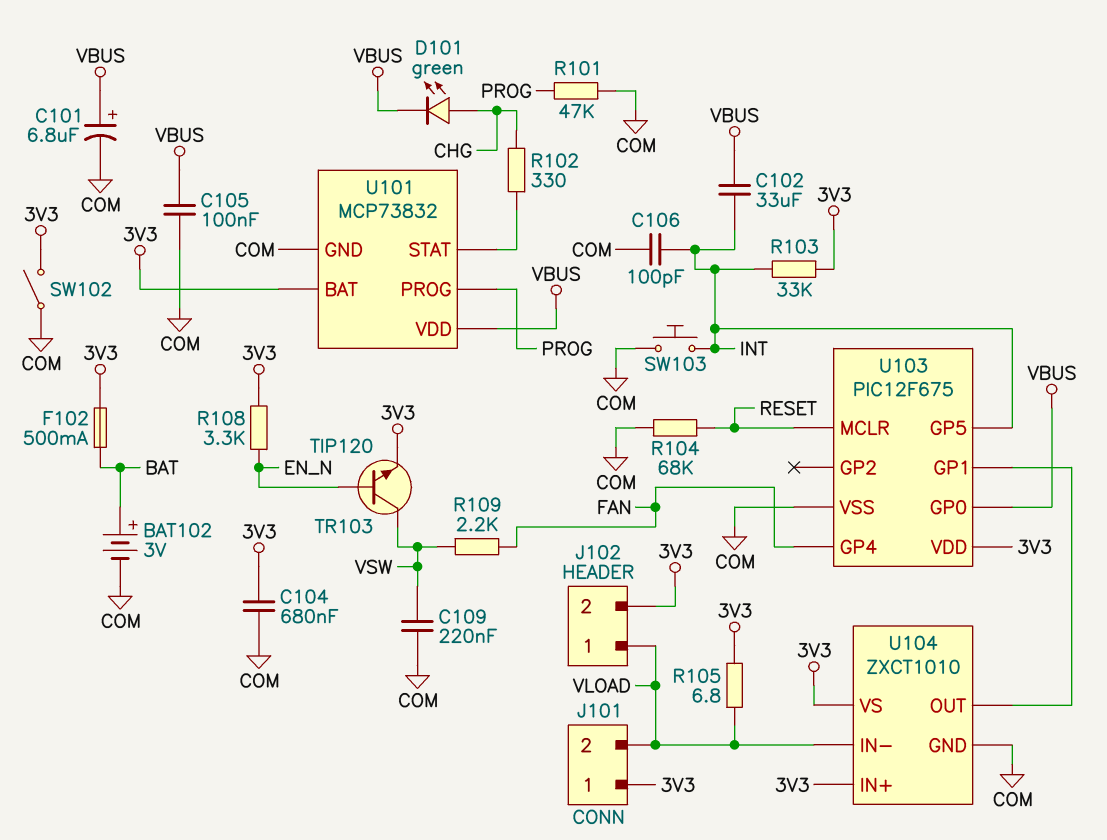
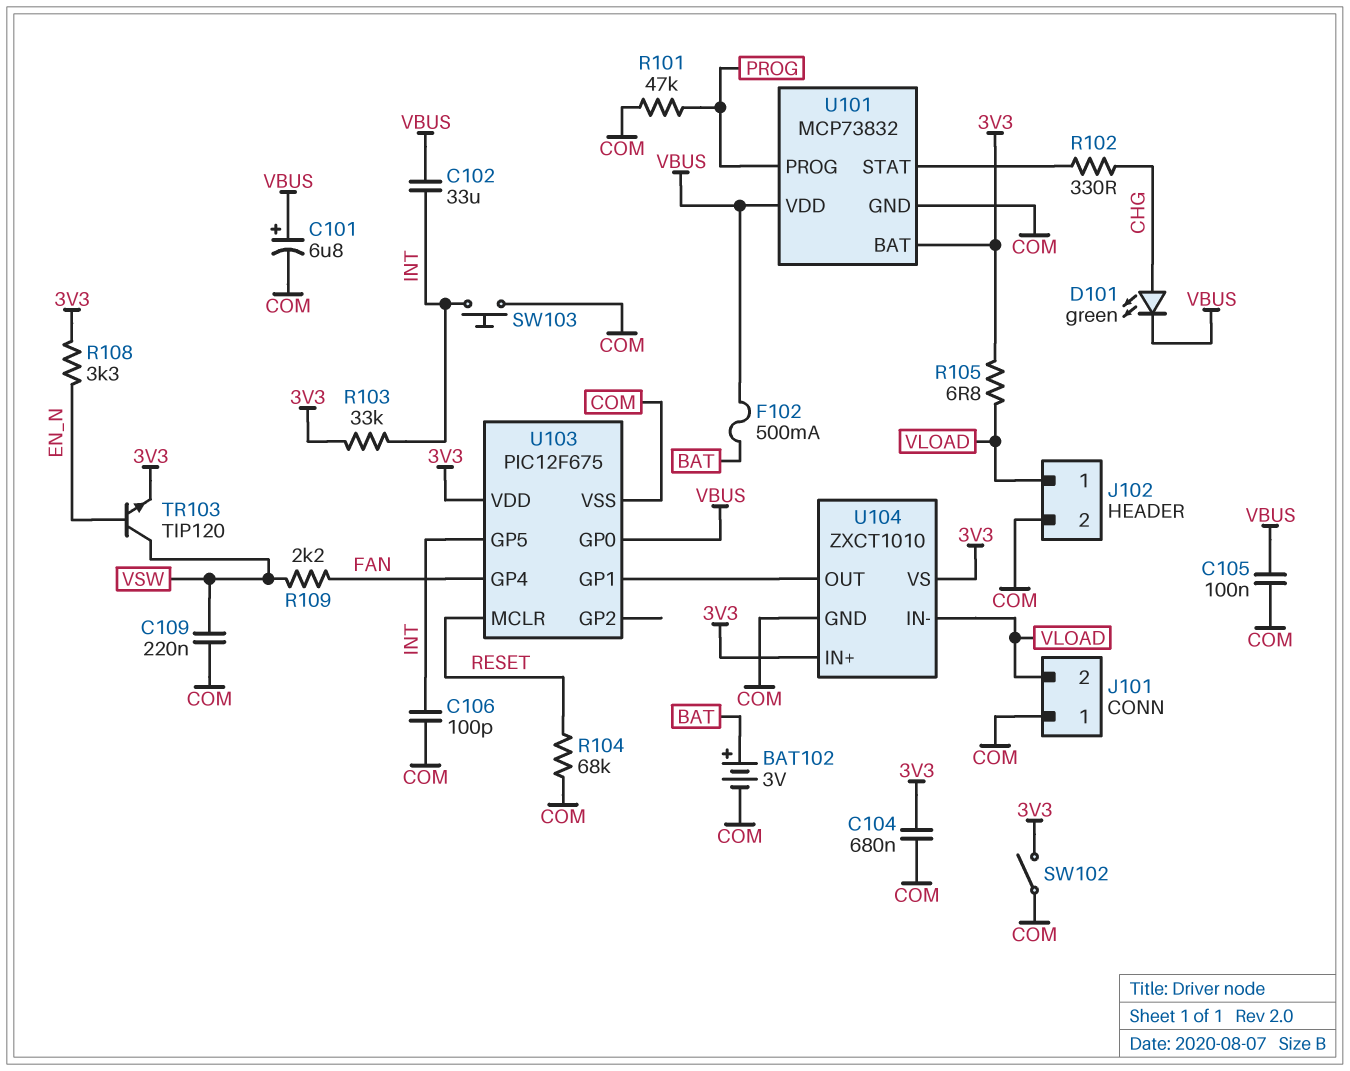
F102: 500mA (3V3, BAT) -> 500mA (BAT, VBUS)
J101 pin 1: 3V3 -> COM
J102 pin 2: 3V3 -> COM

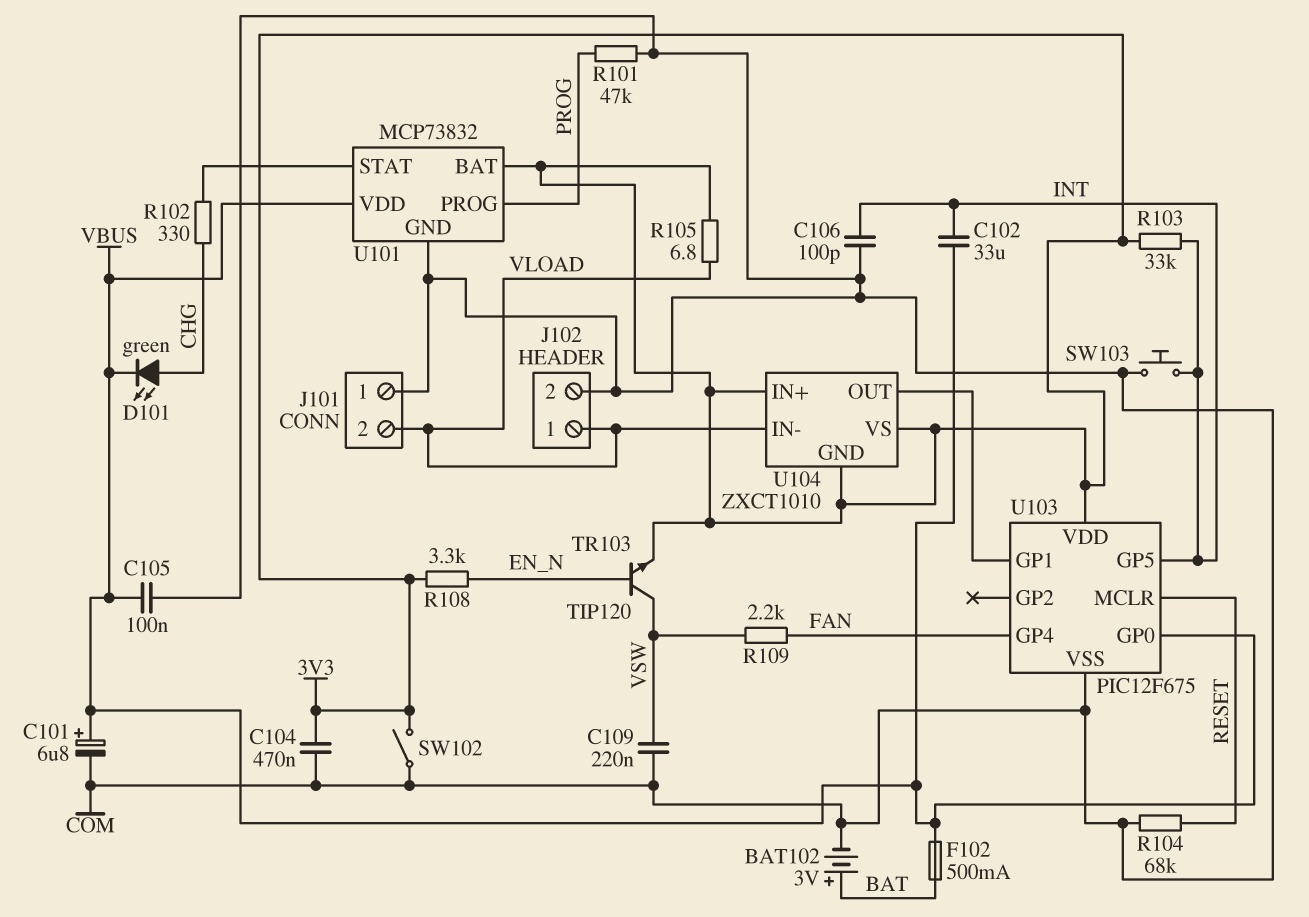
C104: 680nF (3V3, COM) -> 470nF (3V3, COM)
U104 pin GND: COM -> 3V3

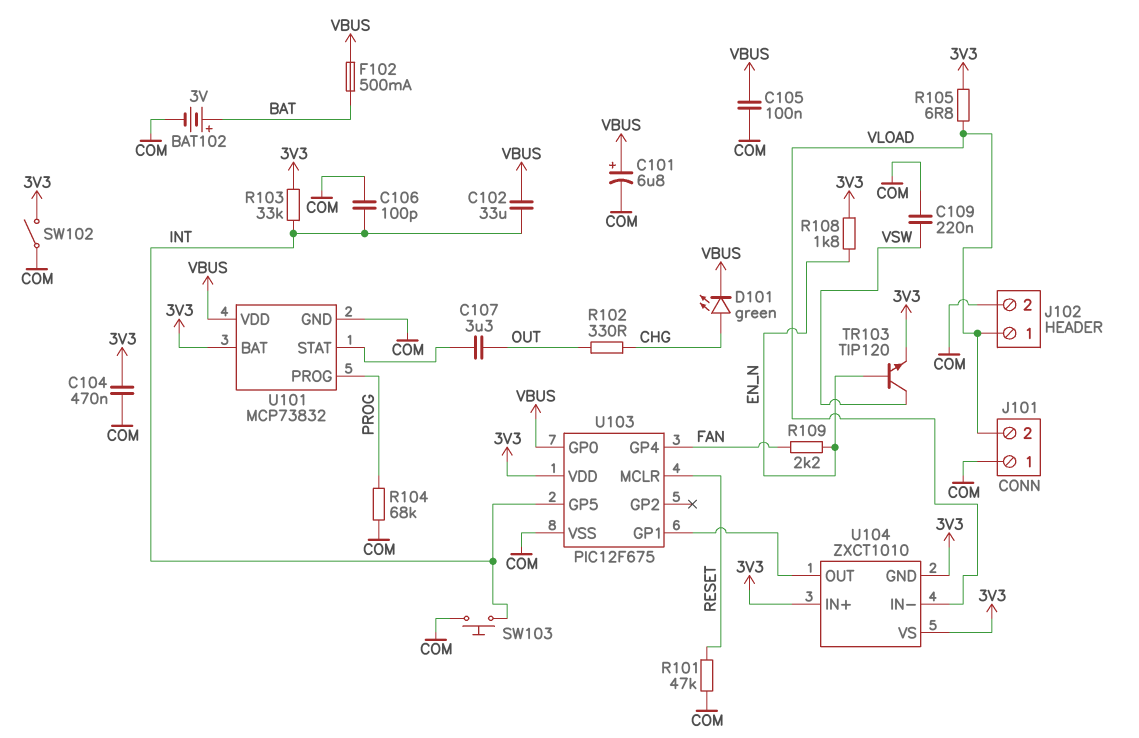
C107: none -> 3.3uF (OUT, U101/STAT)
R101: 47k (COM, PROG) -> 47k (COM, RESET)
R102: 330 (CHG, U101/STAT) -> 330 (CHG, OUT)
R104: 68k (COM, RESET) -> 68k (COM, PROG)
R108: 3.3k (3V3, EN_N) -> 1.8k (3V3, EN_N)
R109: 2.2k (FAN, VSW) -> 2.2k (EN_N, FAN)

